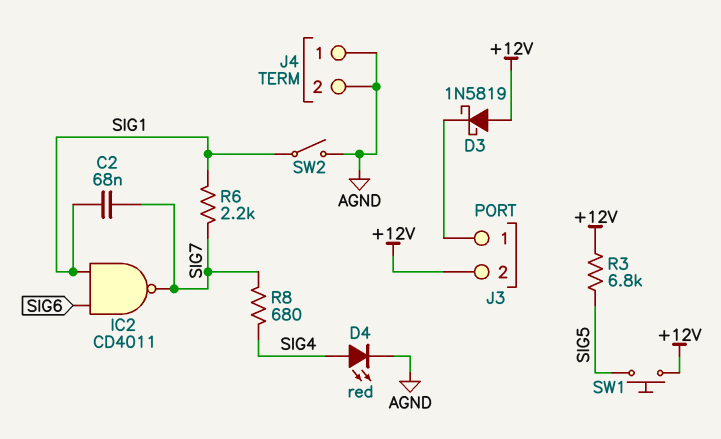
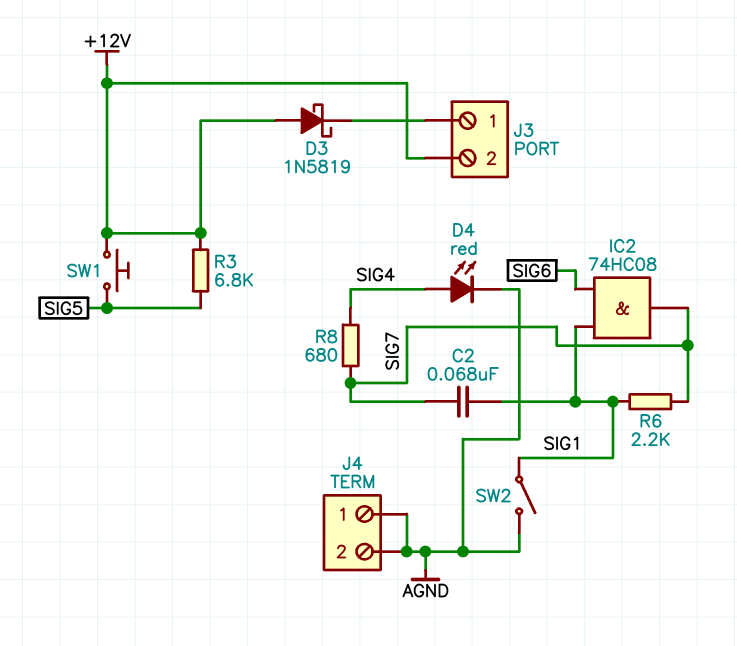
IC2: NAND CD4011 (in SIG1, in SIG6, out SIG7) -> AND 74HC08 (in SIG1, in SIG6, out SIG7)

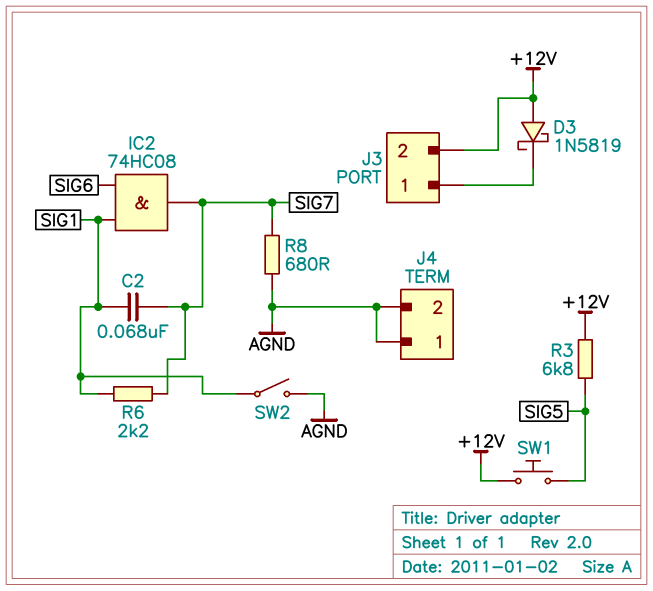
D4: LED red (A SIG4, K AGND) -> none
R8: 680 (SIG4, SIG7) -> 680 (AGND, SIG7)

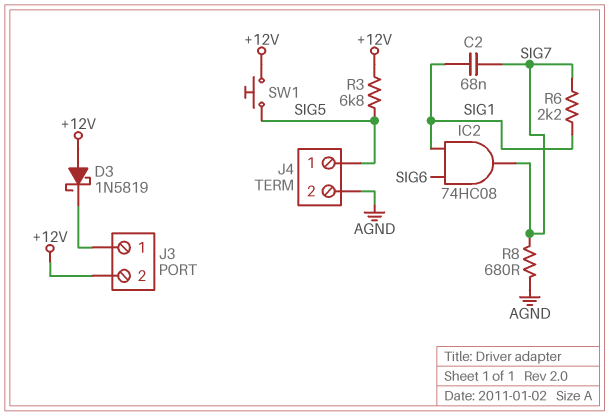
J4 pin 1: AGND -> SIG5
SW2: switch (AGND, SIG1) -> none

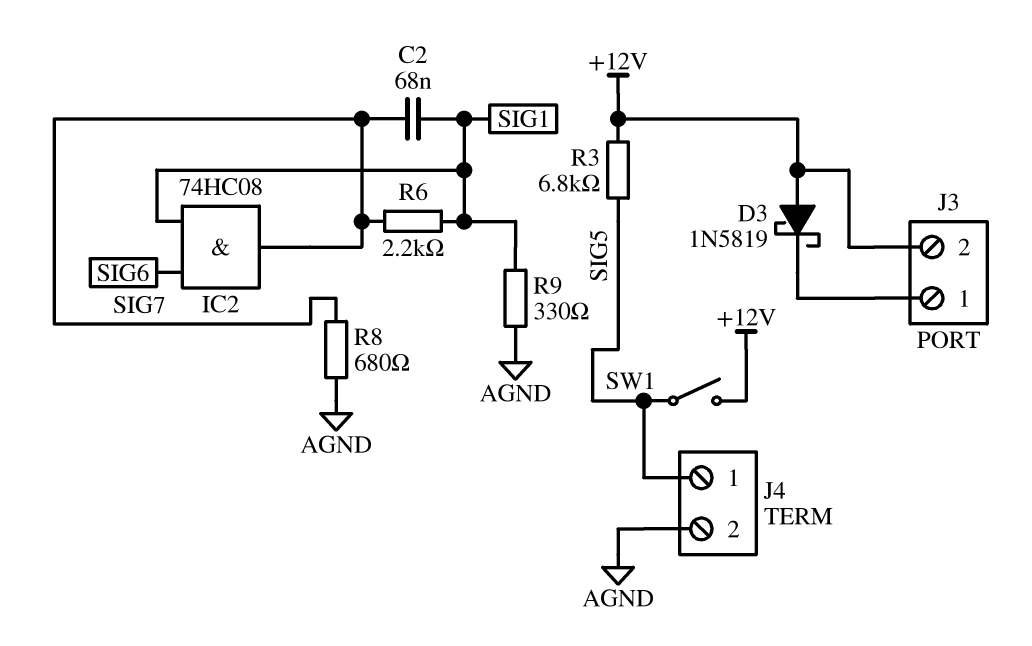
R9: none -> 330 (AGND, SIG1)
SW1: button (+12V, SIG5) -> switch (+12V, SIG5)

